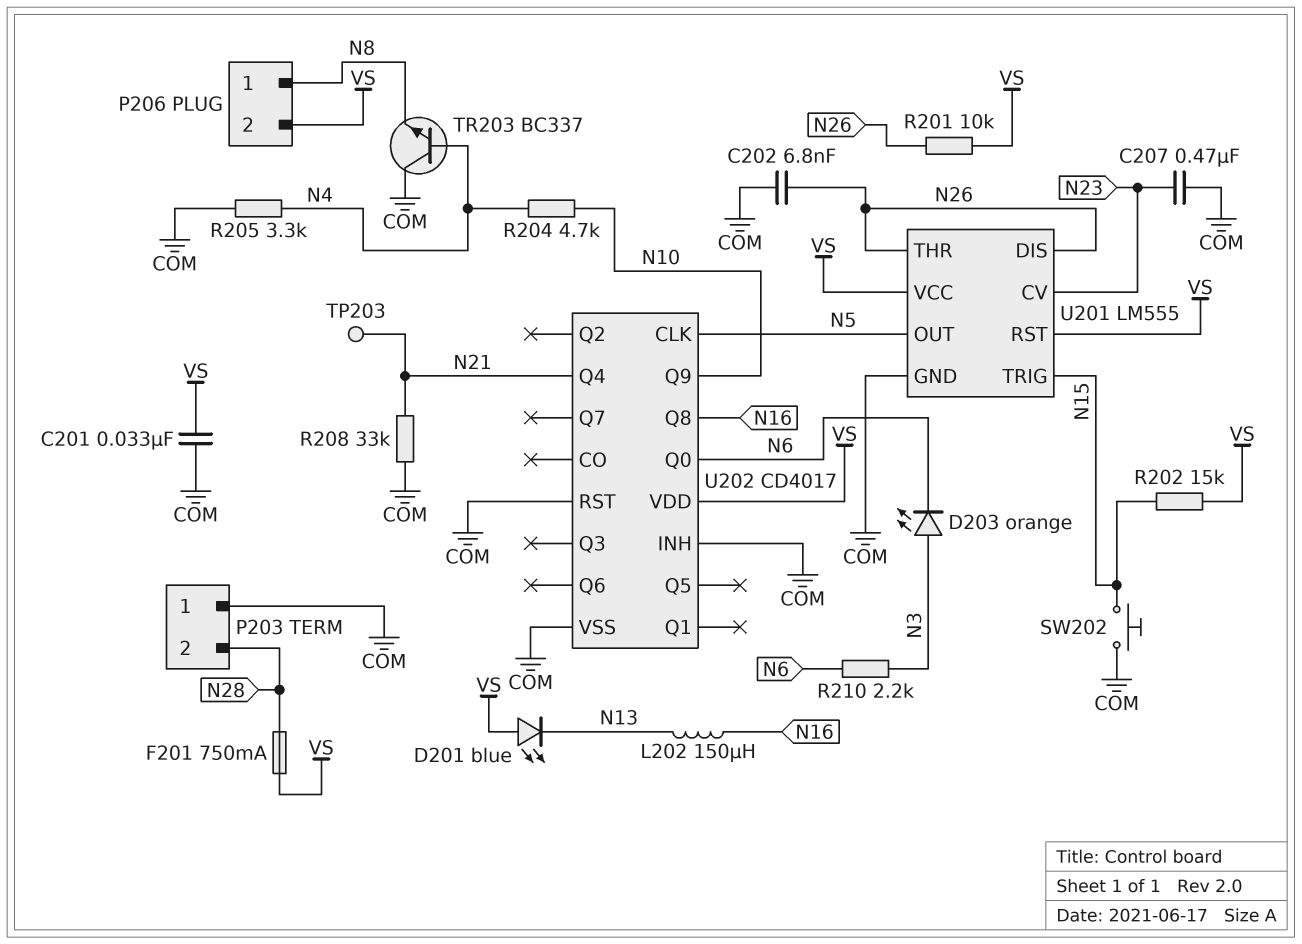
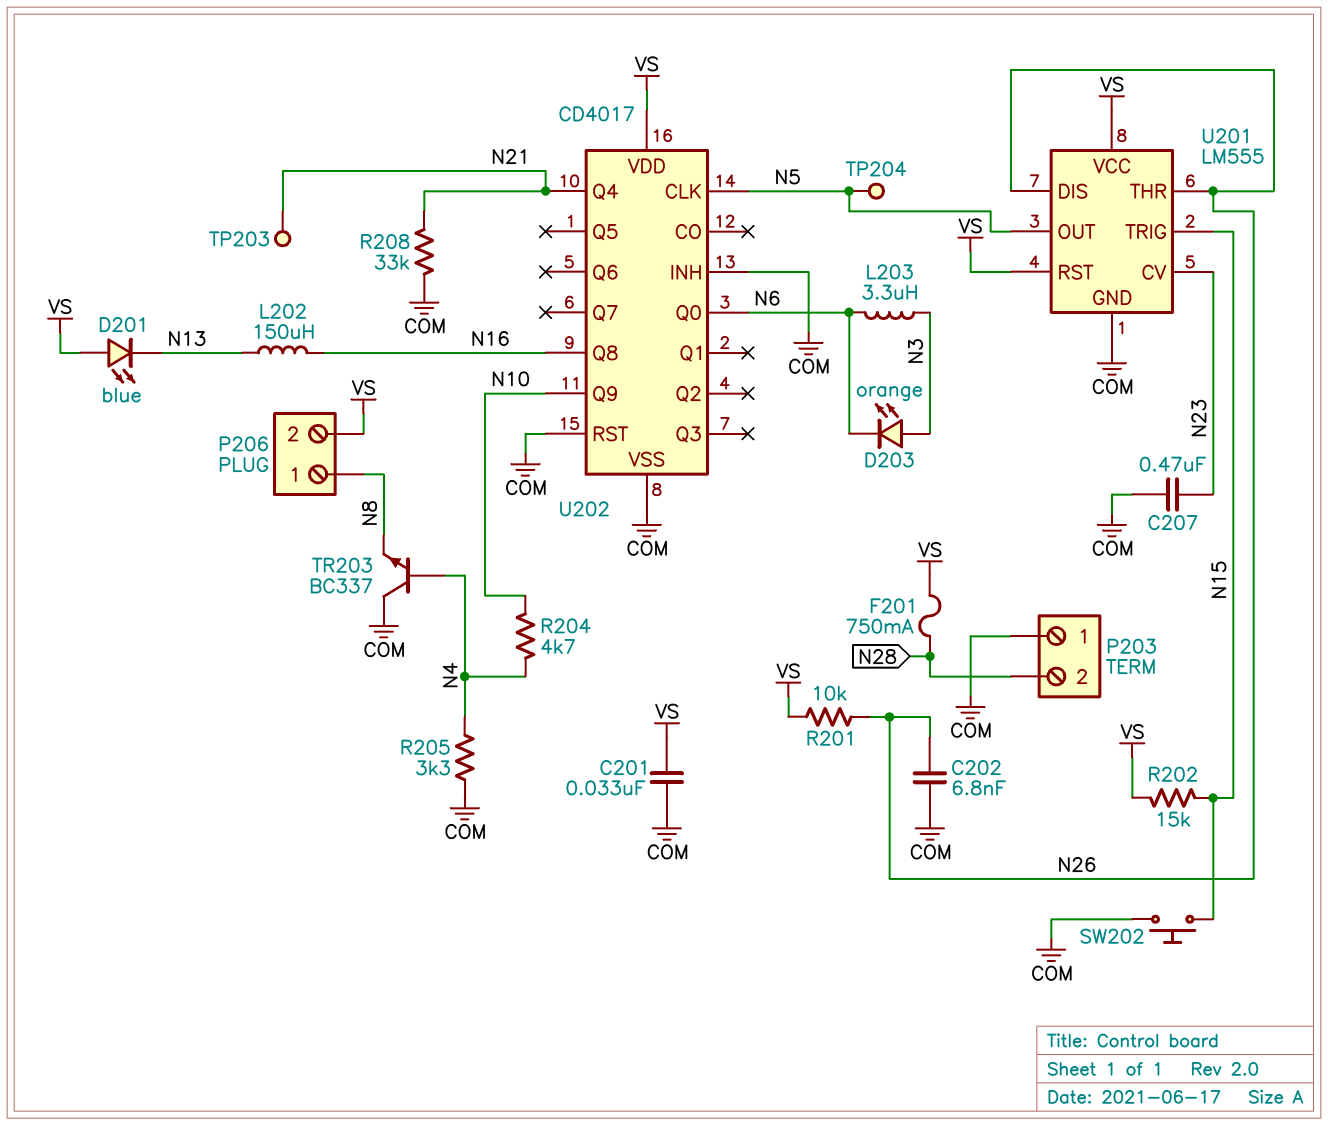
L203: none -> 3.3uH (N3, N6)
R210: 2.2k (N3, N6) -> none
TP204: none -> test point (N5)

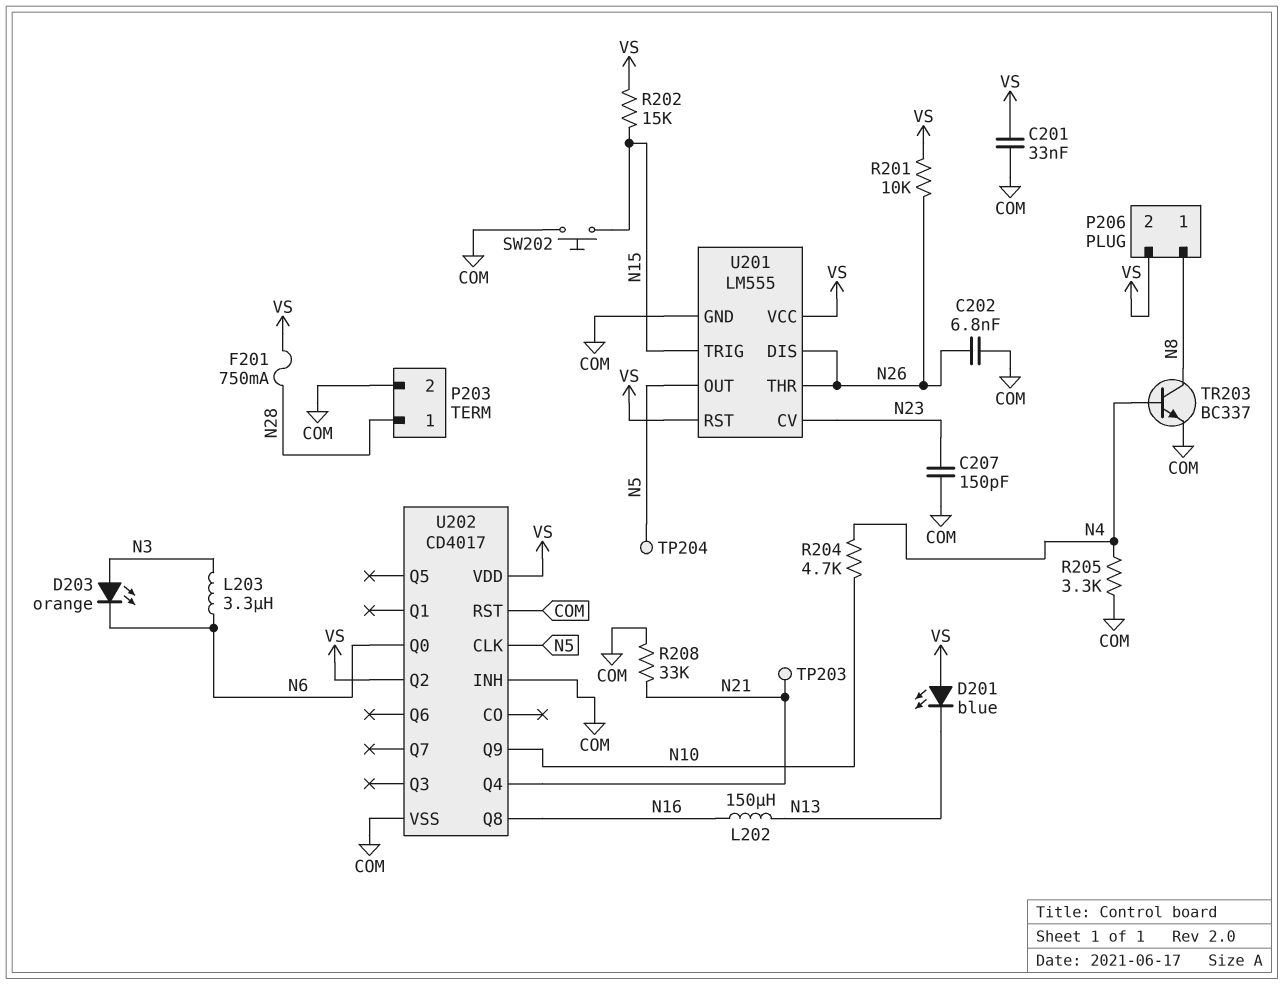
C207: 470nF (COM, N23) -> 150pF (COM, N23)
P203 pin 1: COM -> N28
P203 pin 2: N28 -> COM
TR203: NPN BC337 (B N4, C COM, E N8) -> NPN BC337 (B N4, C N8, E COM)
U202 pin Q2: none -> VS

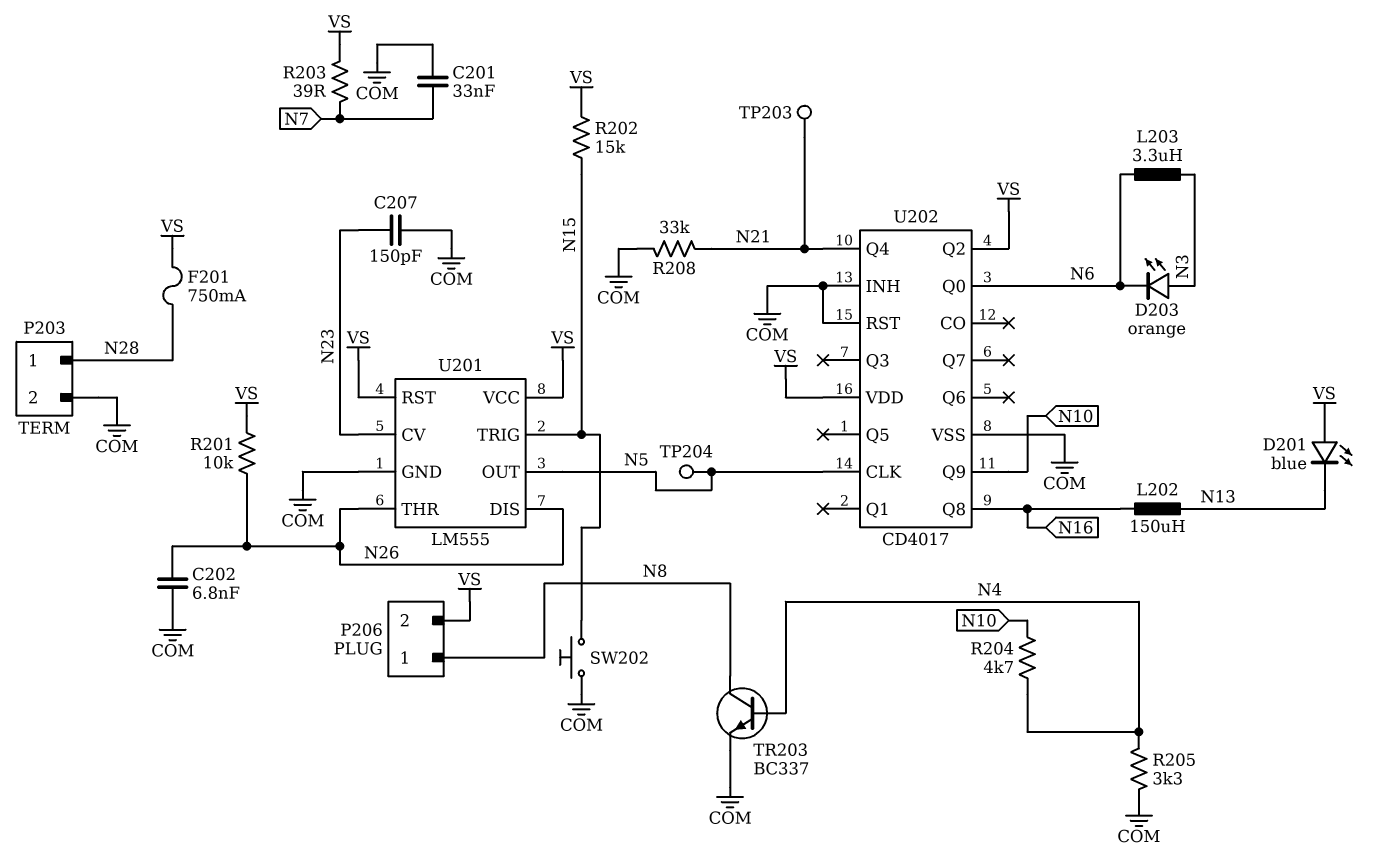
C201: 33nF (COM, VS) -> 33nF (COM, N7)
R203: none -> 39 (N7, VS)

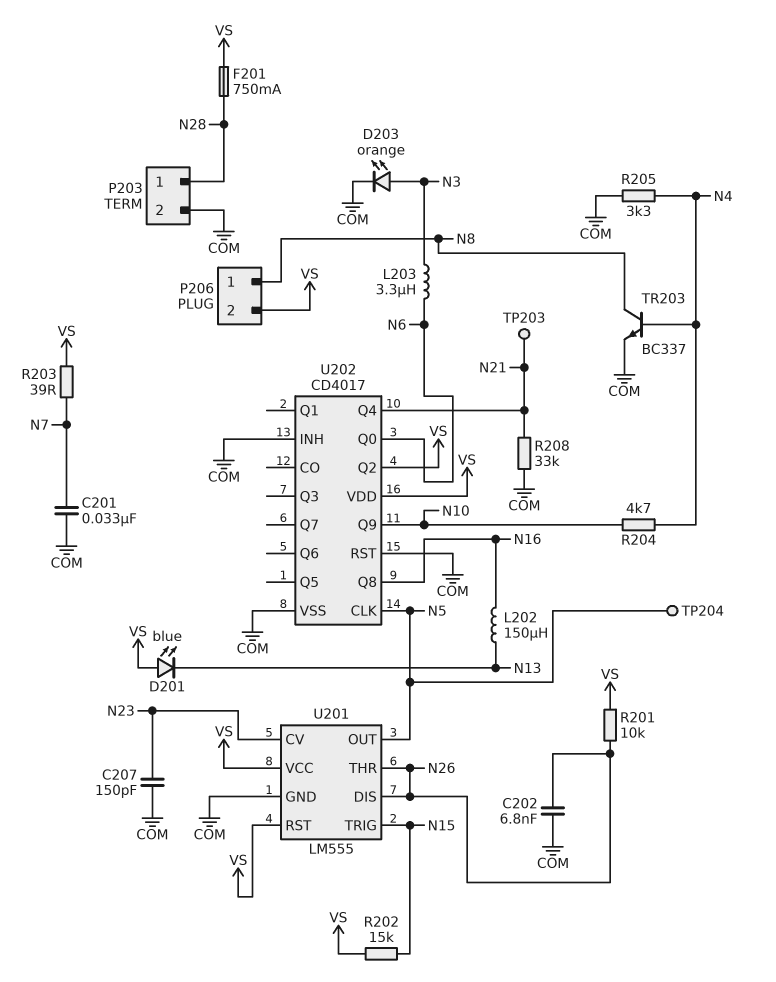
D203: LED orange (A N3, K N6) -> LED orange (A N3, K COM)
SW202: button (COM, N15) -> none

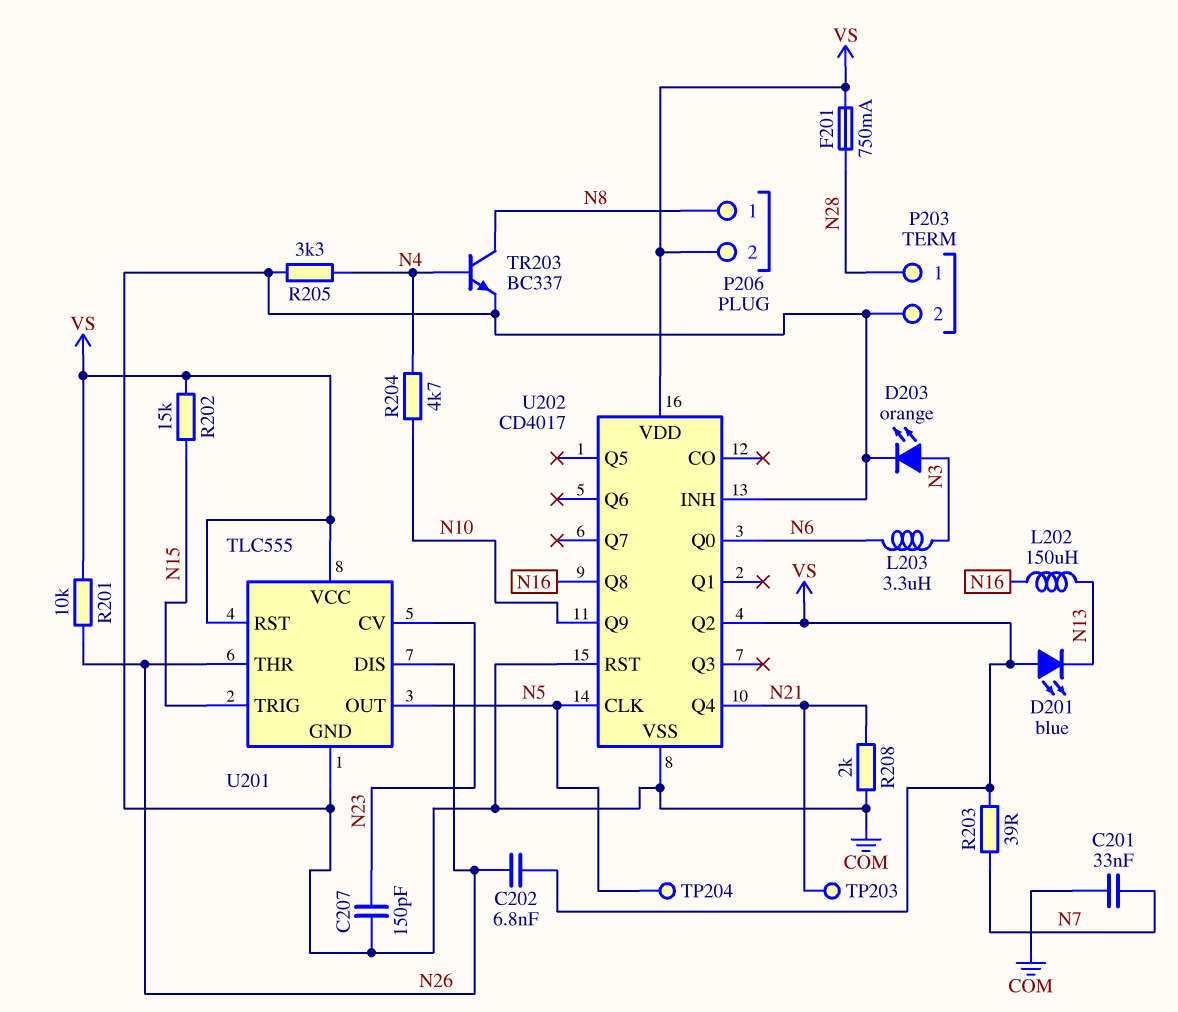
C202: 6.8nF (COM, N26) -> 6.8nF (N26, VS)
R208: 33k (COM, N21) -> 2k (COM, N21)
U201: LM555 -> TLC555

